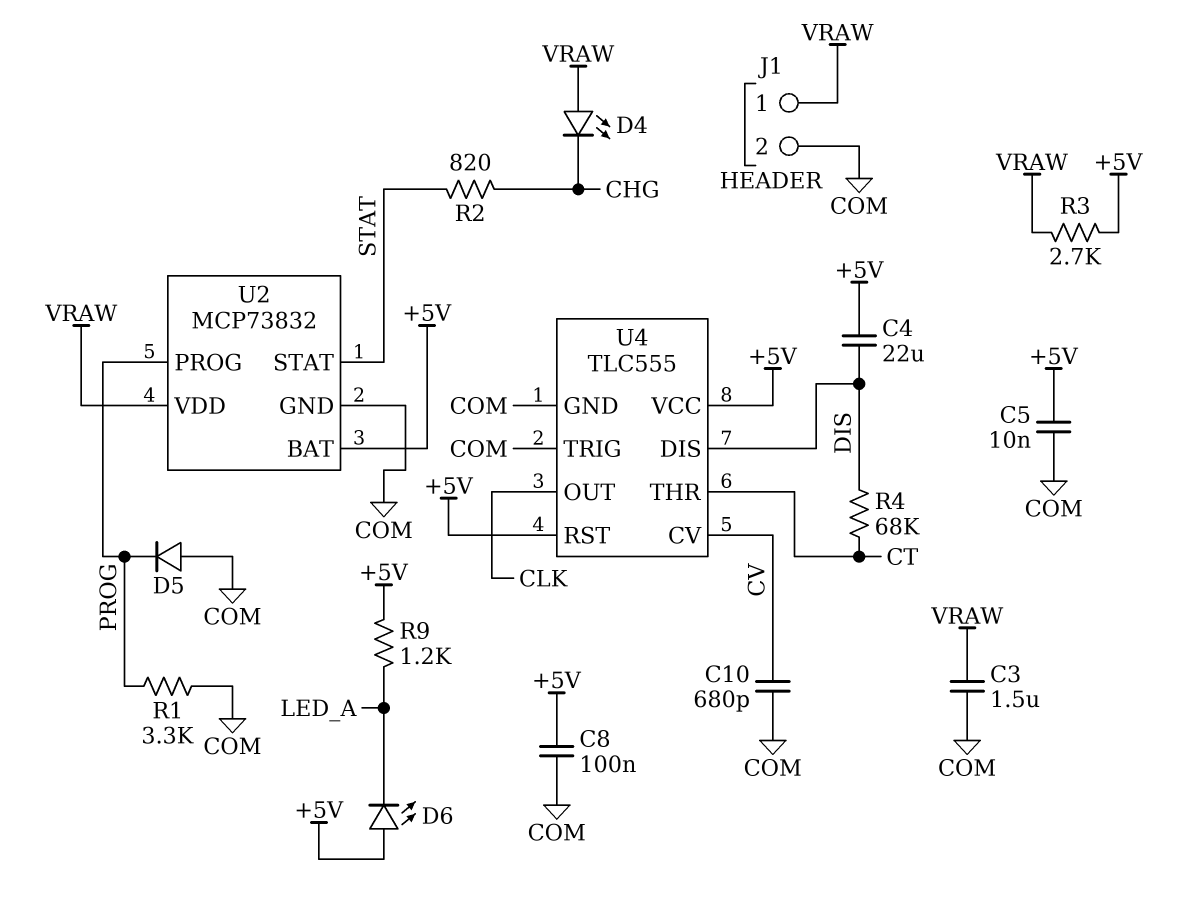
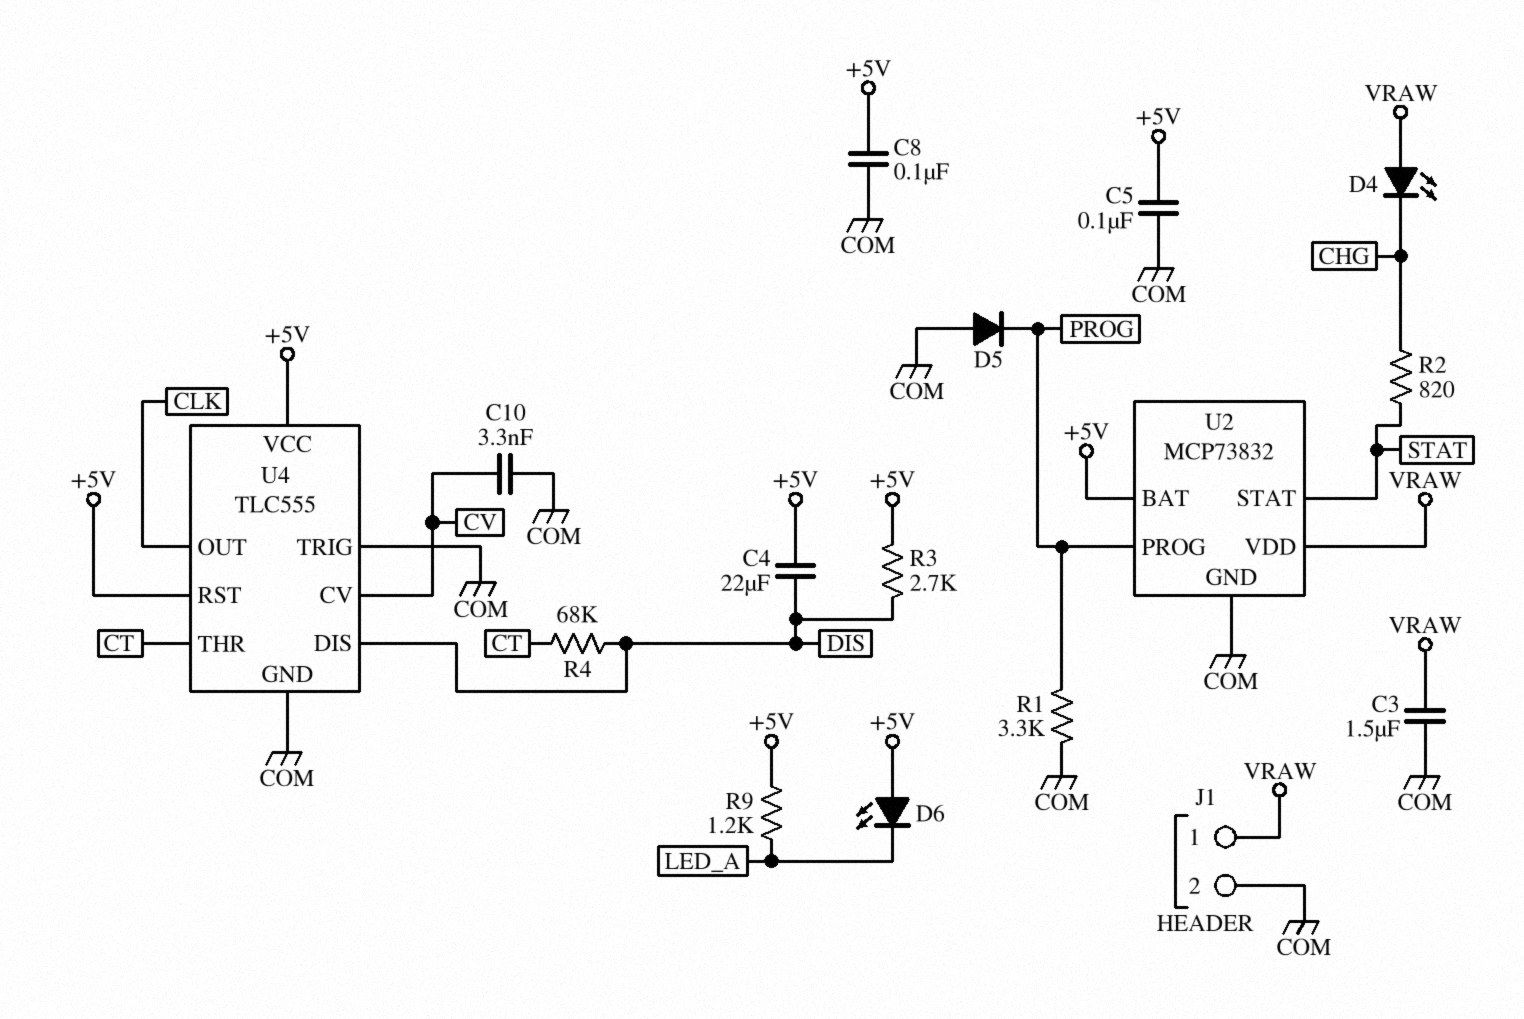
C5: 10nF (+5V, COM) -> 100nF (+5V, COM)
C10: 680pF (COM, CV) -> 3.3nF (COM, CV)
R3: 2.7k (+5V, VRAW) -> 2.7k (+5V, DIS)

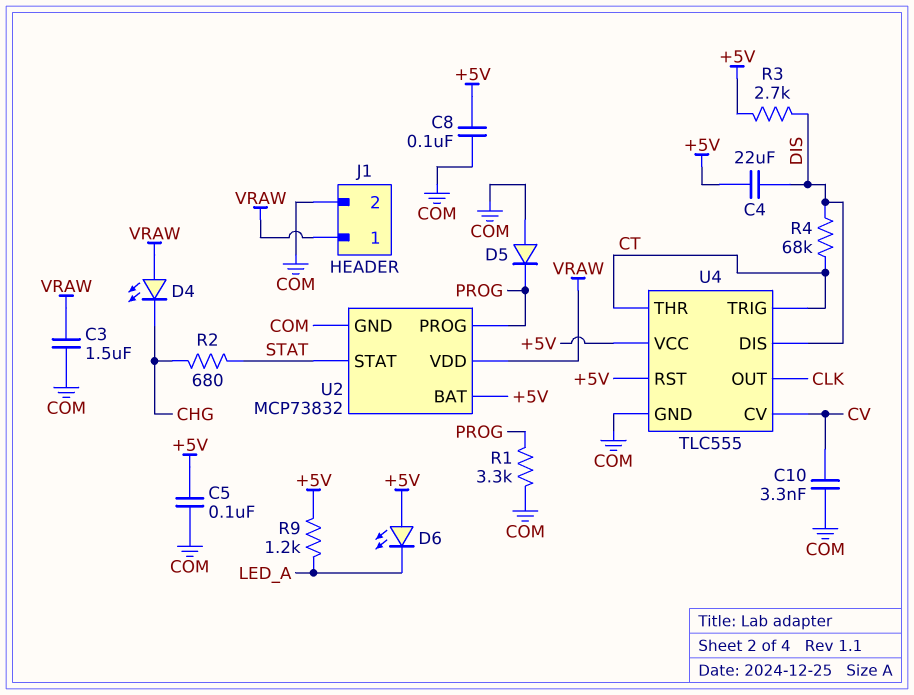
R2: 820 (CHG, STAT) -> 680 (CHG, STAT)
U4 pin TRIG: COM -> CT

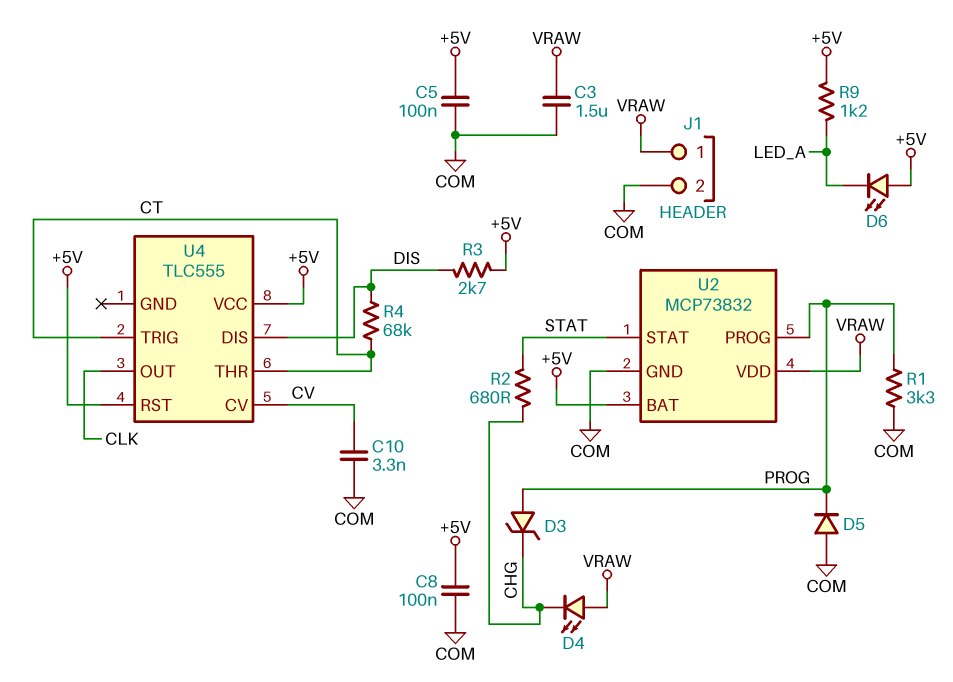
C4: 22uF (+5V, DIS) -> none
D3: none -> zener (A PROG, K CHG)
U4 pin GND: COM -> none

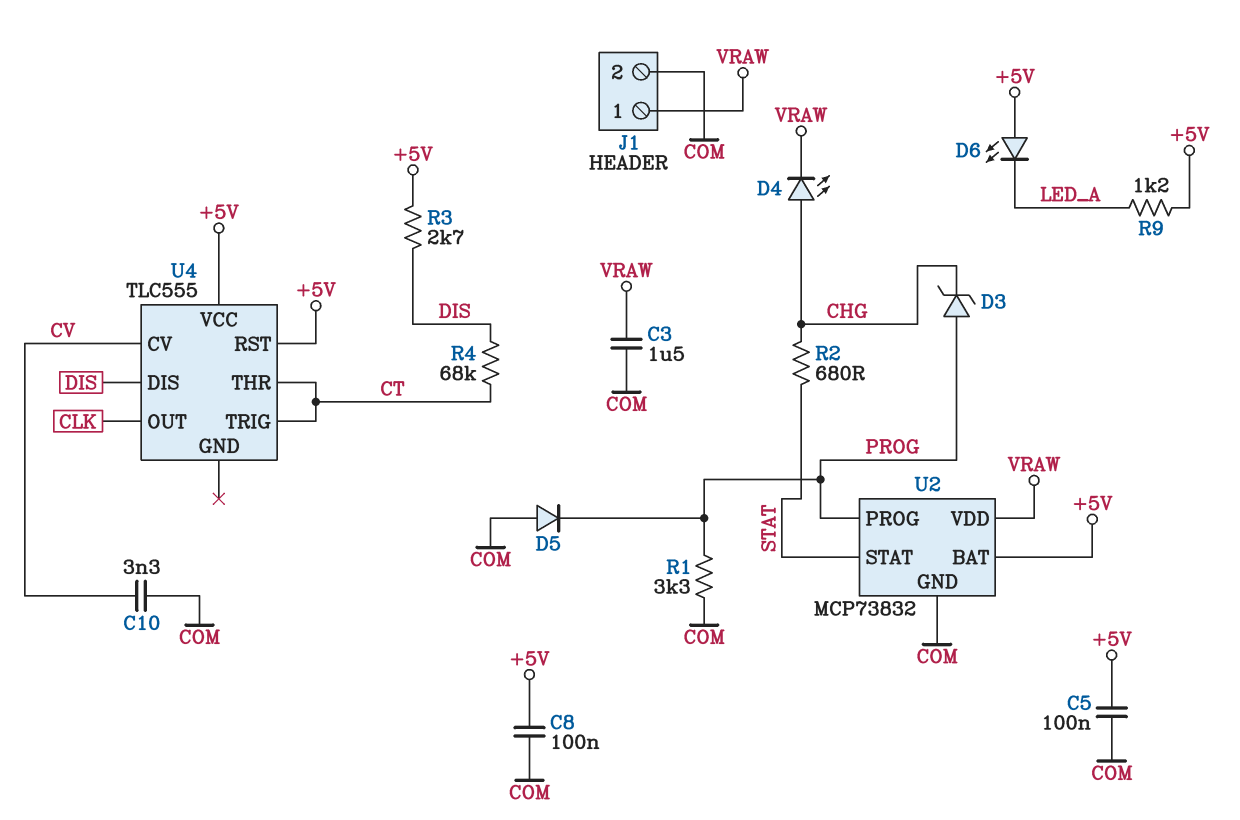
D4: LED (A VRAW, K CHG) -> LED (A CHG, K VRAW)

